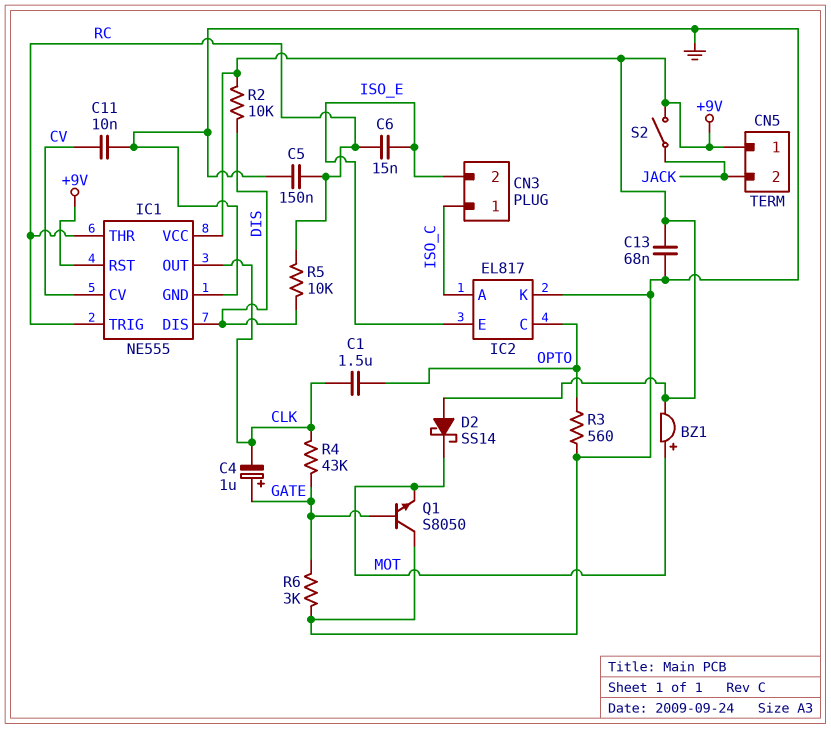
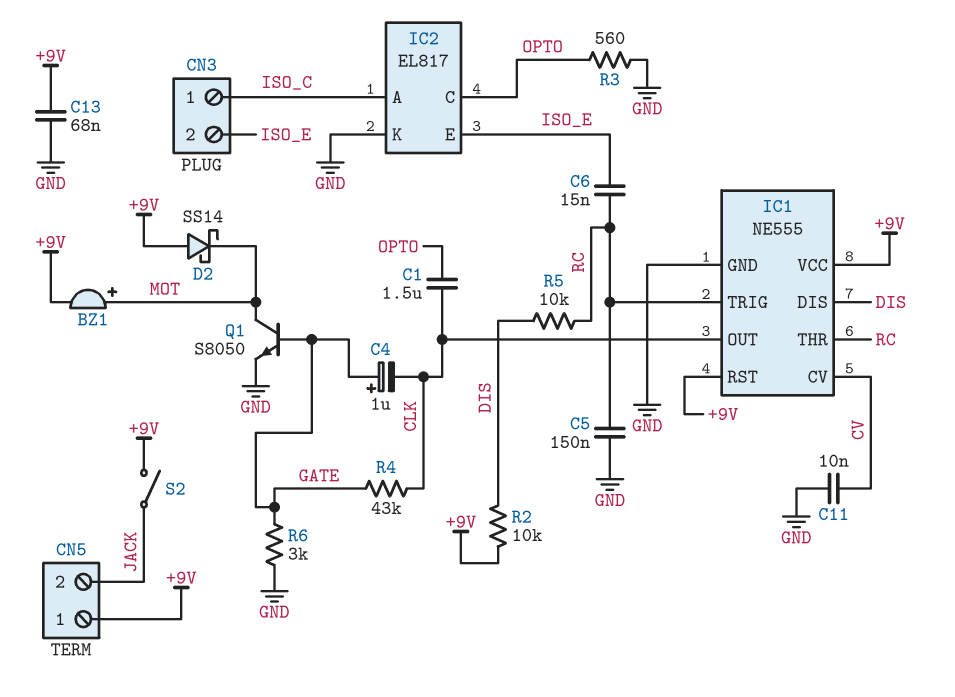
Q1: NPN S8050 (B GATE, C GND, E MOT) -> NPN S8050 (B GATE, C MOT, E GND)

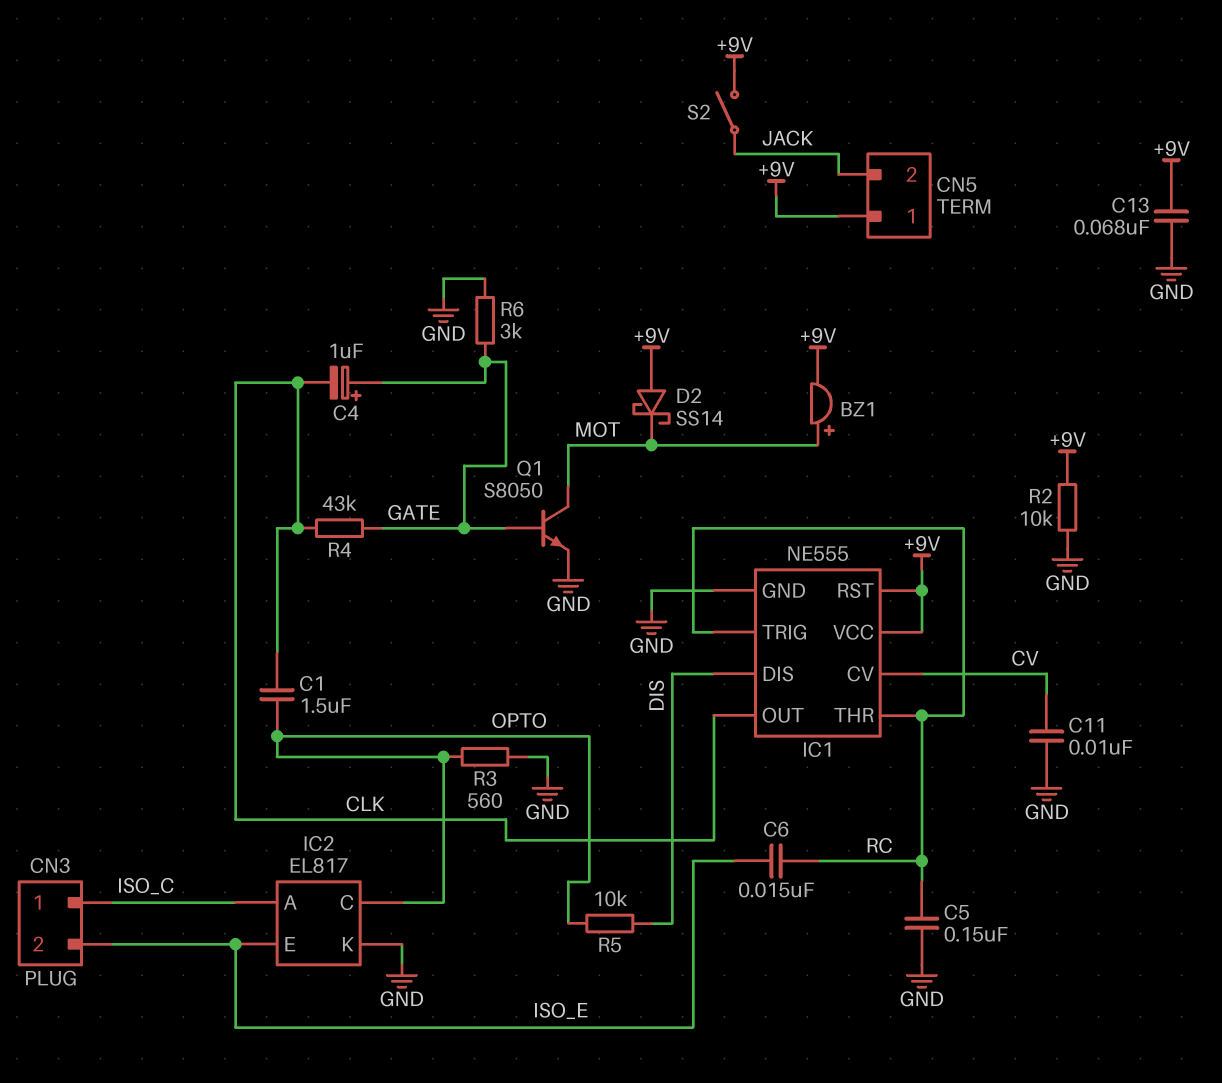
R2: 10k (+9V, DIS) -> 10k (+9V, GND)
R5: 10k (DIS, RC) -> 10k (DIS, OPTO)

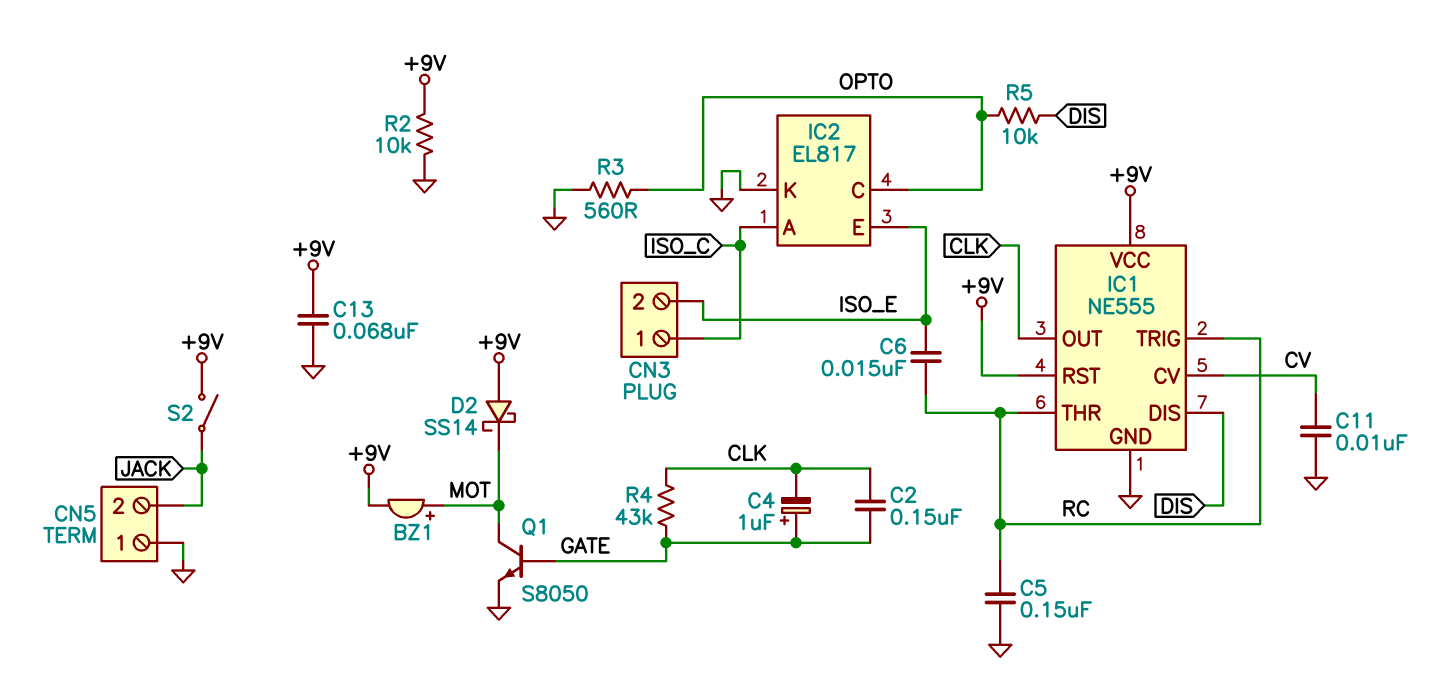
C1: 1.5uF (CLK, OPTO) -> none
C2: none -> 150nF (CLK, GATE)
CN5 pin 1: +9V -> GND
R6: 3k (GATE, GND) -> none

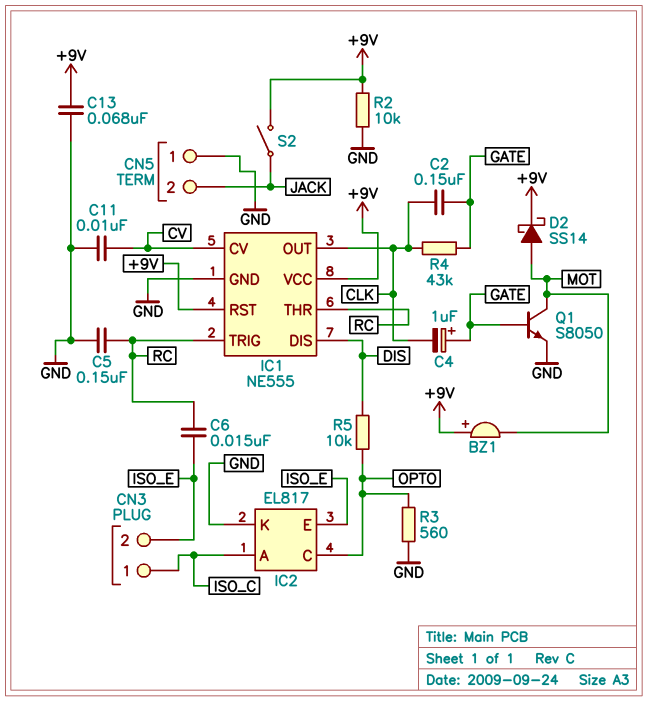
BZ1: buzzer (plus MOT, minus +9V) -> buzzer (plus +9V, minus MOT)
D2: schottky SS14 (A +9V, K MOT) -> schottky SS14 (A MOT, K +9V)

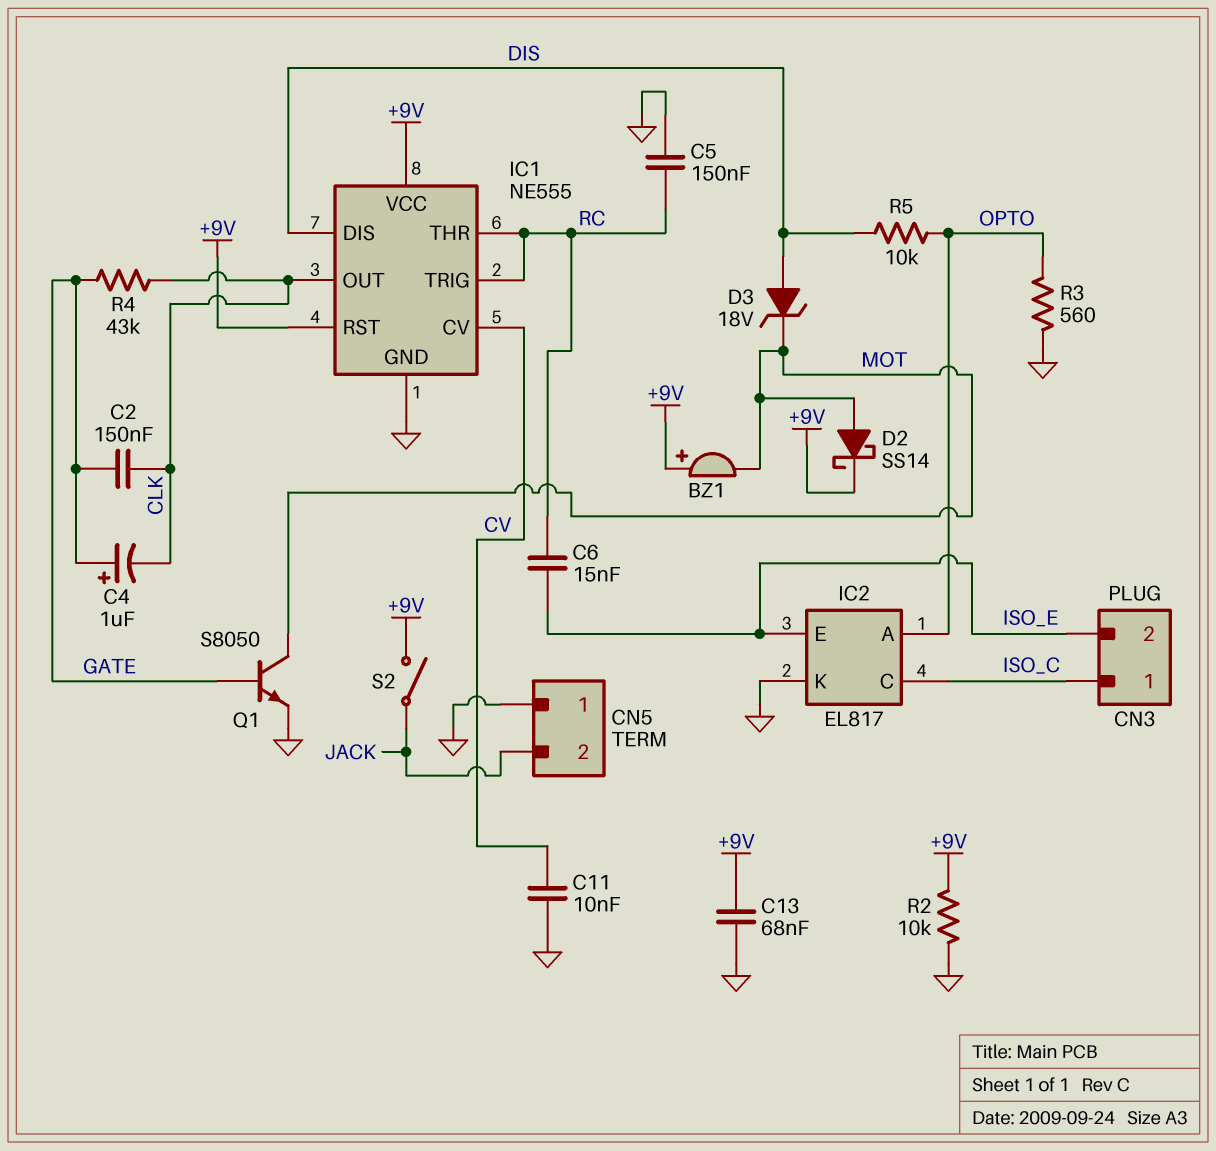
D3: none -> zener 18V (A DIS, K MOT)
IC2 pin A: ISO_C -> OPTO
IC2 pin C: OPTO -> ISO_C

